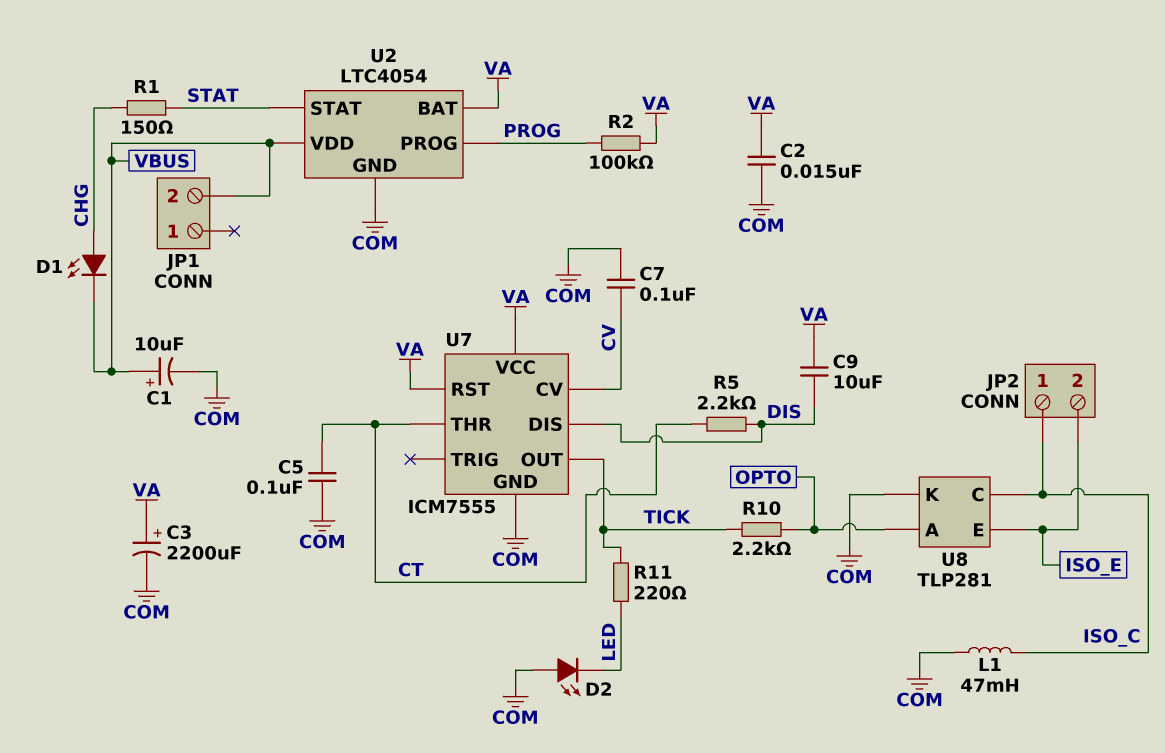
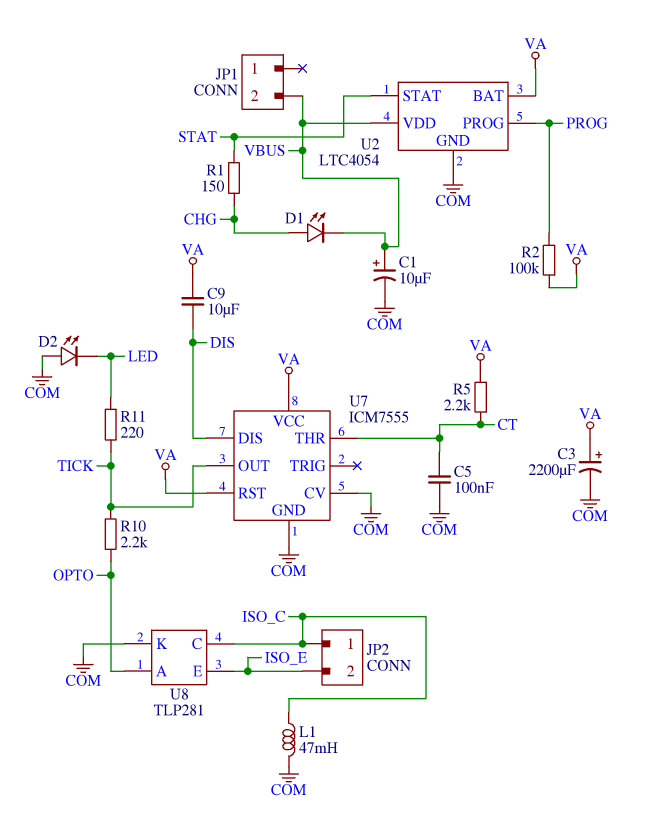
C2: 15nF (COM, VA) -> none
C7: 100nF (COM, CV) -> none
R5: 2.2k (CT, DIS) -> 2.2k (CT, VA)
U7 pin CV: CV -> COM

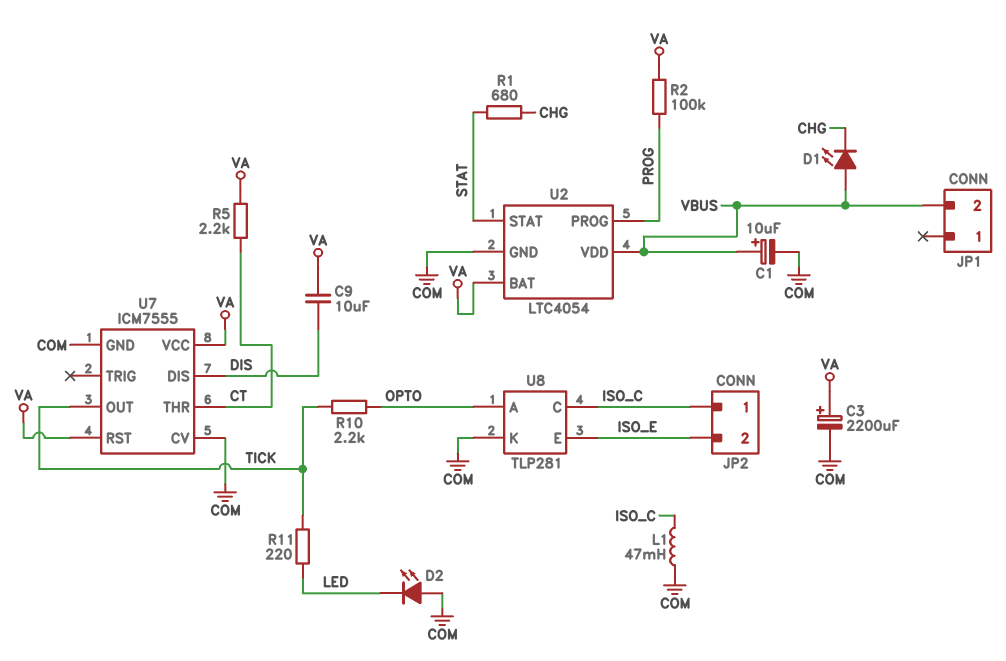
C5: 100nF (COM, CT) -> none
D1: LED (A CHG, K VBUS) -> LED (A VBUS, K CHG)
R1: 150 (CHG, STAT) -> 680 (CHG, STAT)

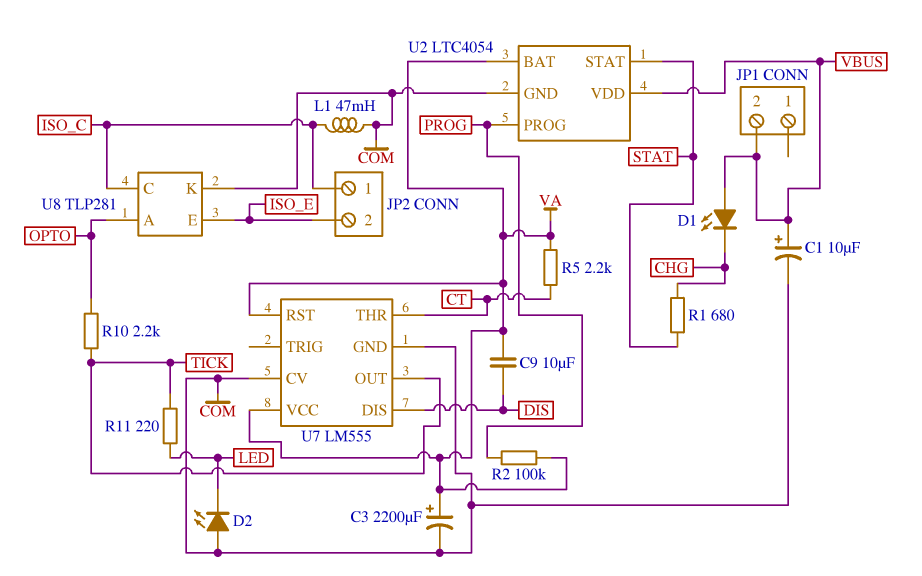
U7: ICM7555 -> LM555

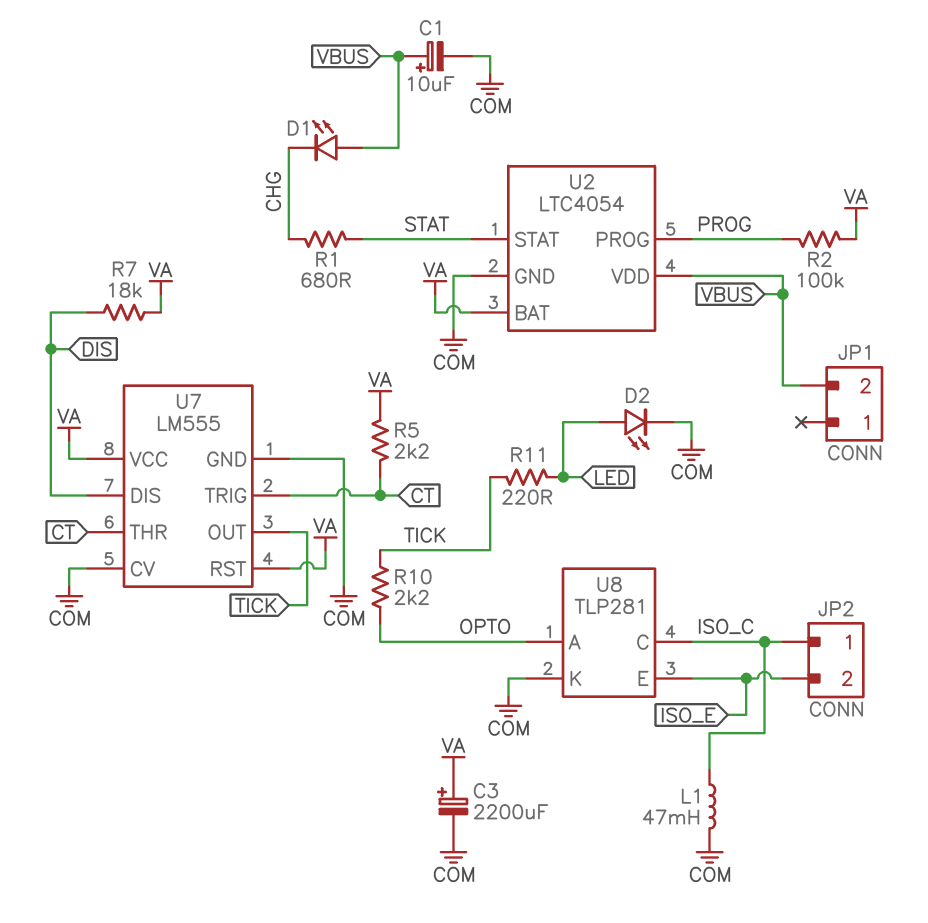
C9: 10uF (DIS, VA) -> none
D2: LED (A COM, K LED) -> LED (A LED, K COM)
R7: none -> 18k (DIS, VA)
U7 pin TRIG: none -> CT

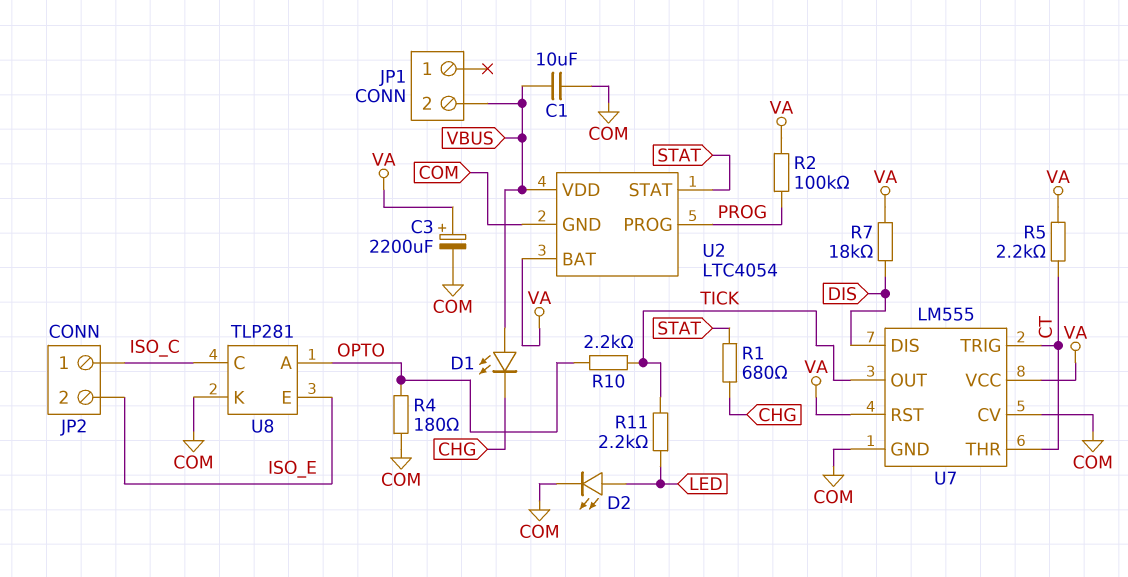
C1: 10uF (plus VBUS, minus COM) -> 10uF (COM, VBUS)
L1: 47mH (COM, ISO_C) -> none
R4: none -> 180 (COM, OPTO)
R11: 220 (LED, TICK) -> 2.2k (LED, TICK)

